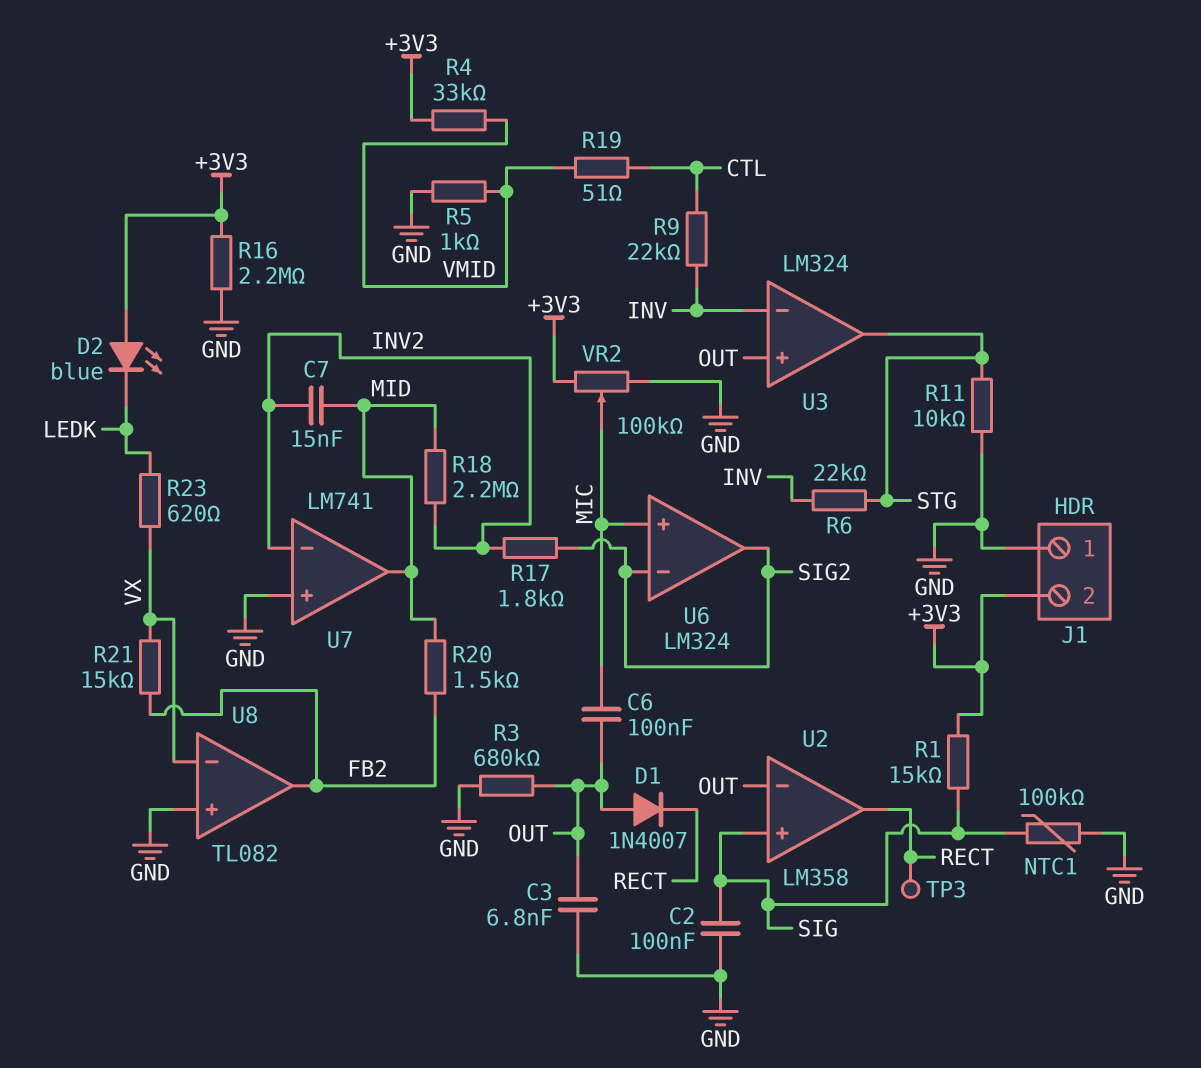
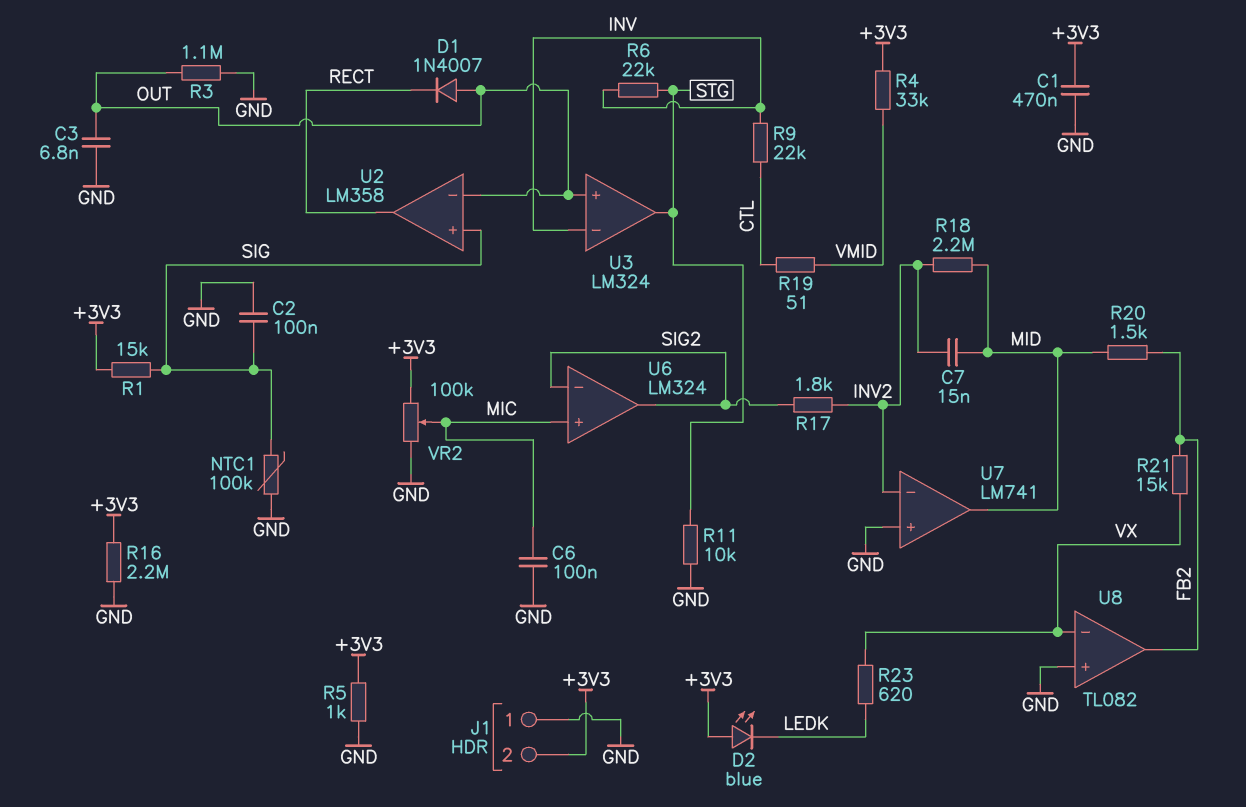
C1: none -> 470nF (+3V3, GND)
C6: 100nF (MIC, OUT) -> 100nF (GND, MIC)
R3: 680k (GND, OUT) -> 1.1M (GND, OUT)
R5: 1k (GND, VMID) -> 1k (+3V3, GND)
TP3: test point (RECT) -> none

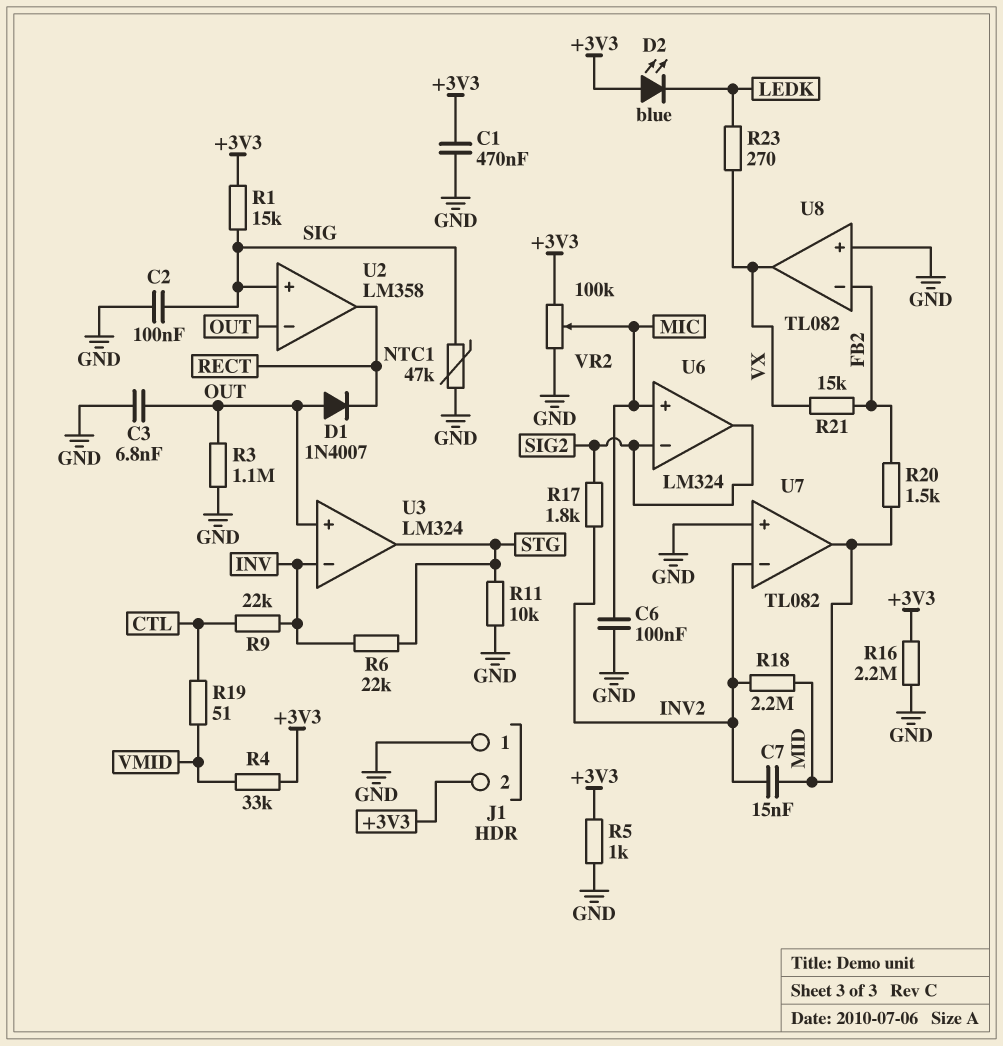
NTC1: 100k (GND, SIG) -> 47k (GND, SIG)
R23: 620 (LEDK, VX) -> 270 (LEDK, VX)
U7: LM741 -> TL082
U8 pin in-: VX -> FB2
U8 pin out: FB2 -> VX

